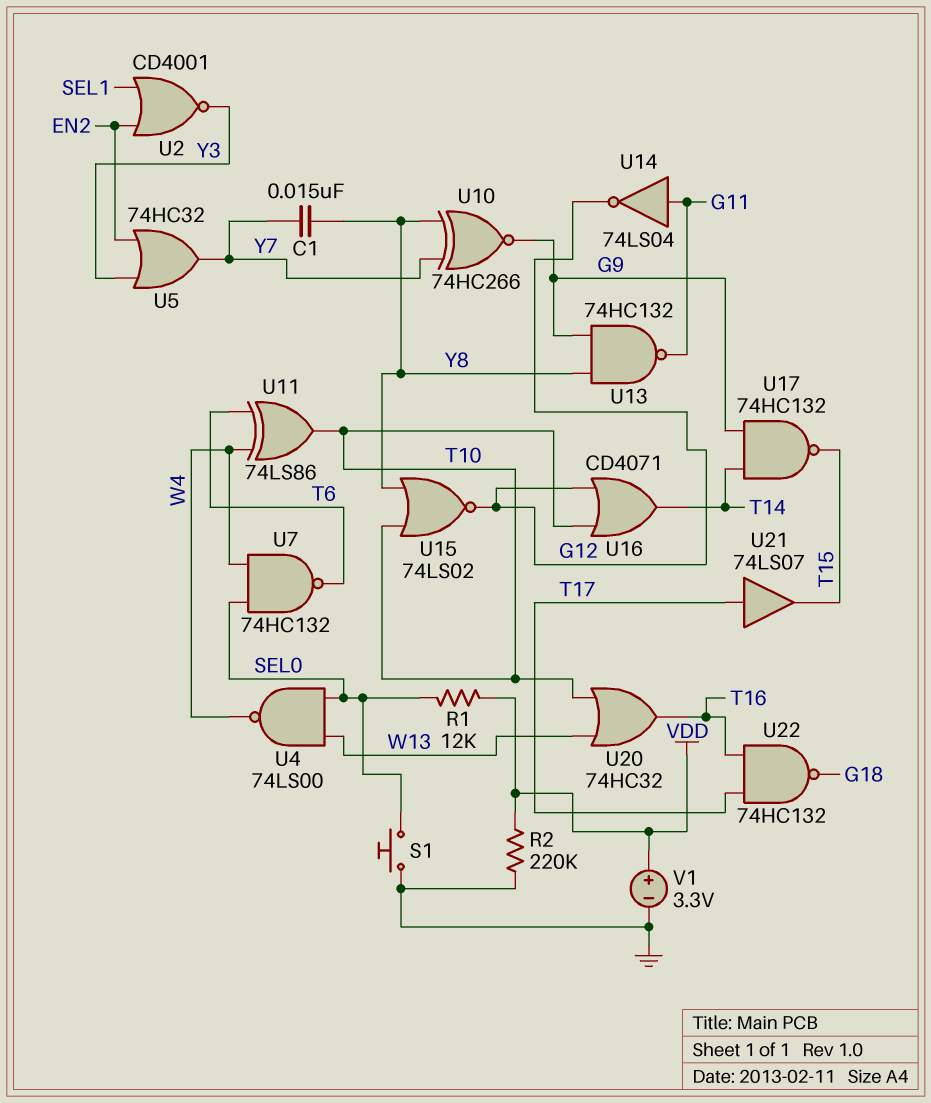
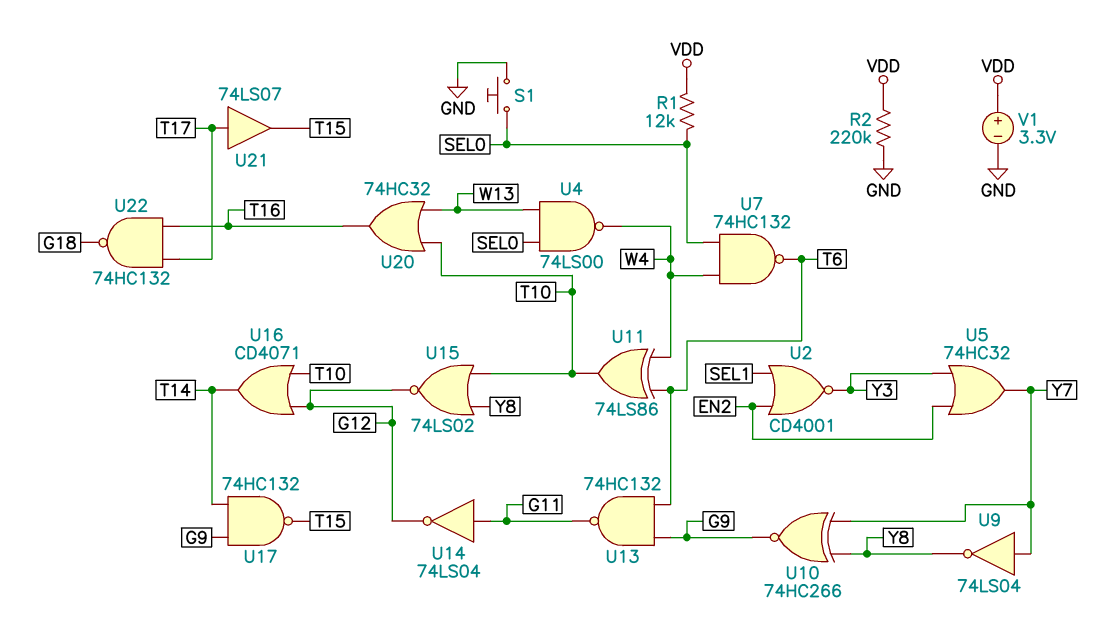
C1: 15nF (Y7, Y8) -> none
U9: none -> NOT 74LS04 (in Y7, out Y8)
U13: NAND 74HC132 (in G9, in Y8, out G11) -> NAND 74HC132 (in G9, in T6, out G11)

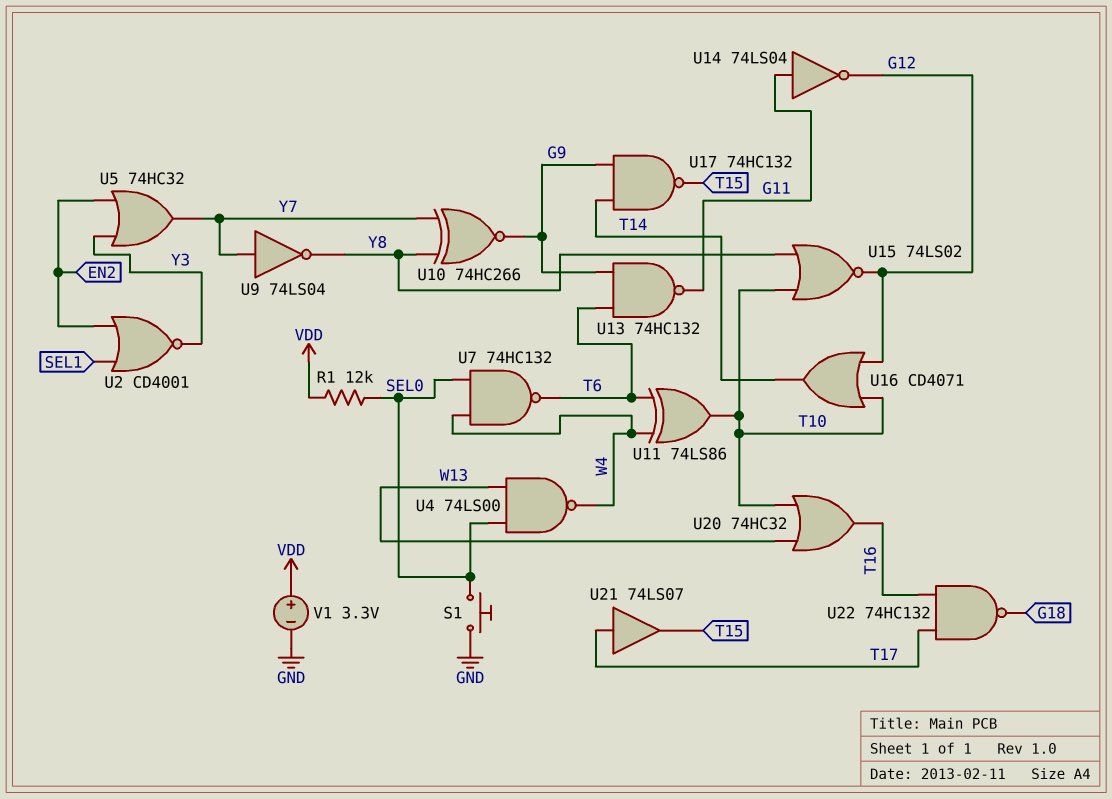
R2: 220k (GND, VDD) -> none

